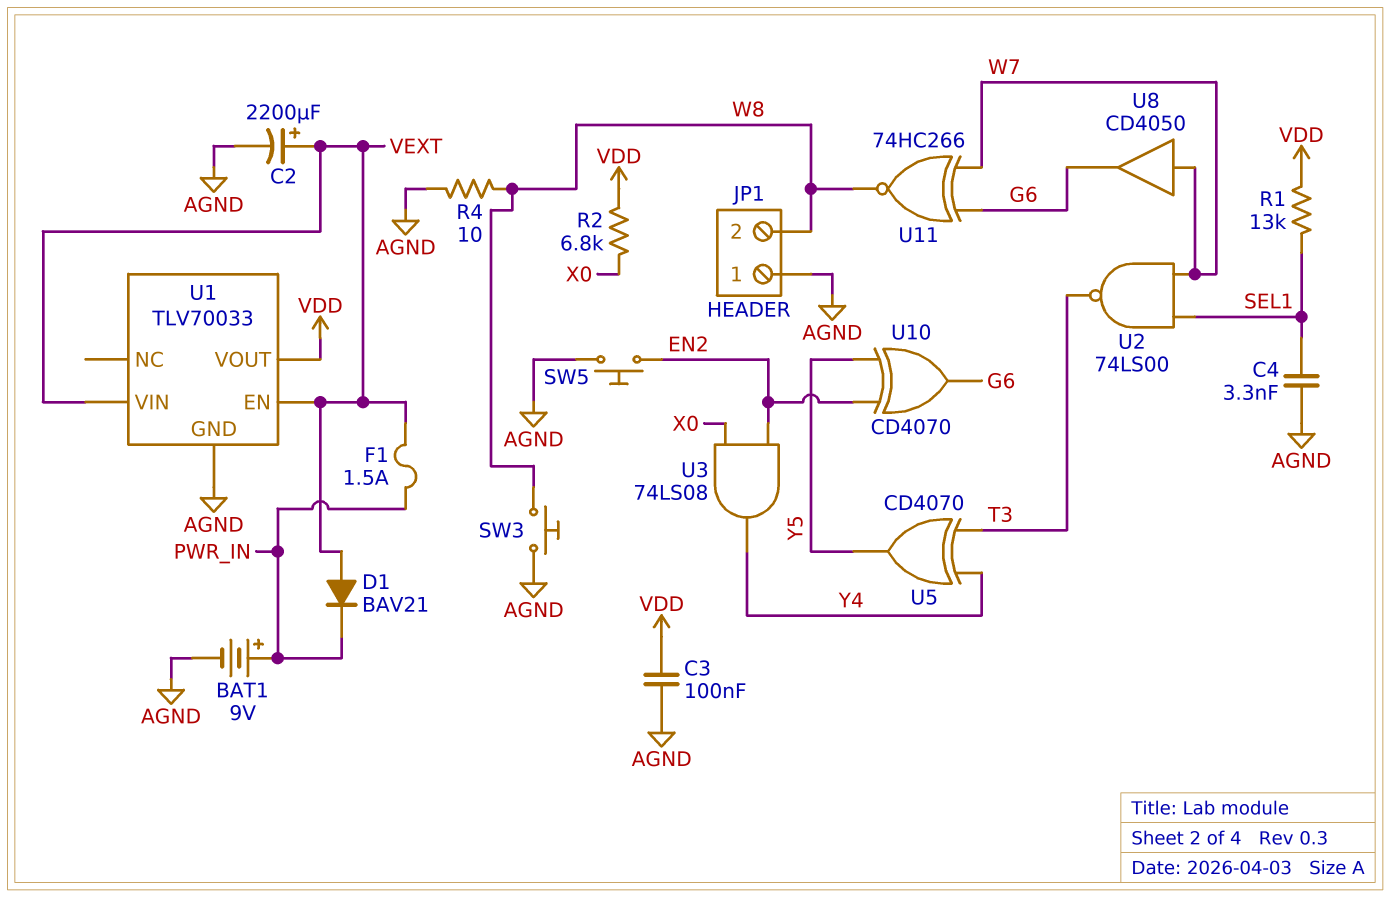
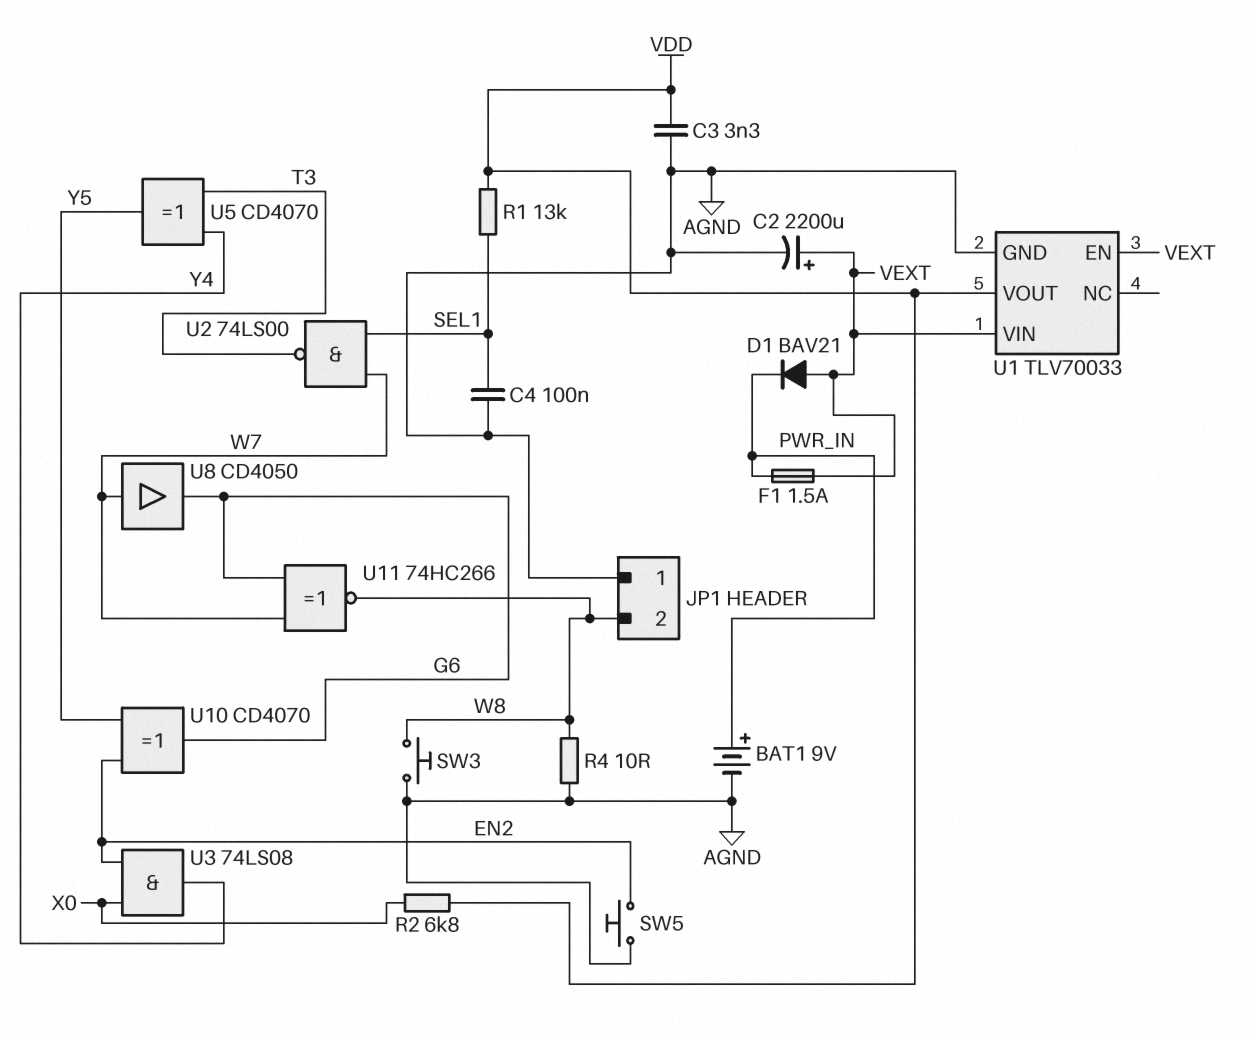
C3: 100nF (AGND, VDD) -> 3.3nF (AGND, VDD)
C4: 3.3nF (AGND, SEL1) -> 100nF (AGND, SEL1)

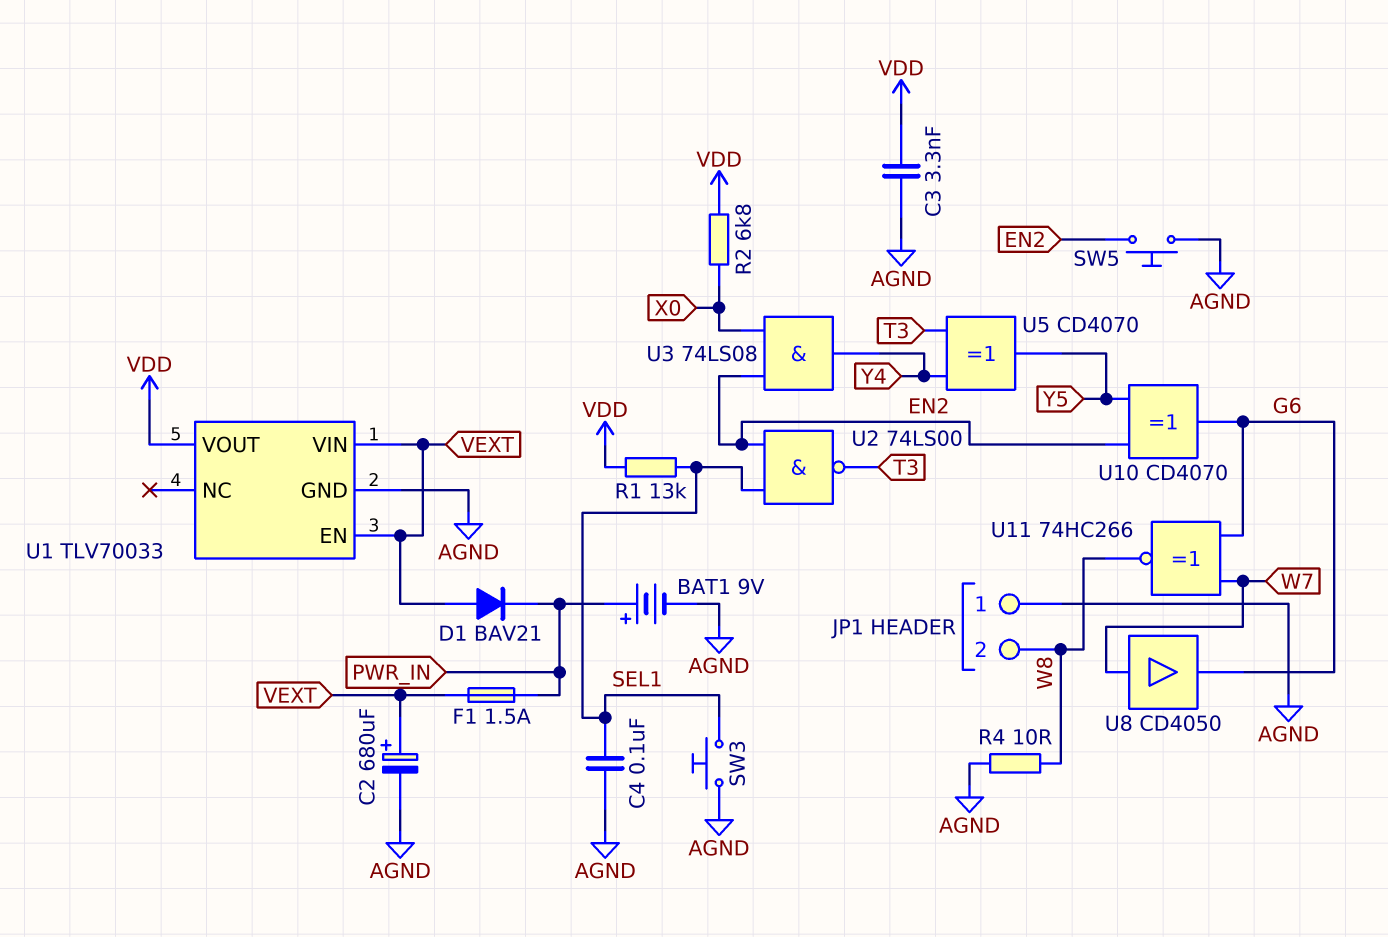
C2: 2200uF (plus VEXT, minus AGND) -> 680uF (plus VEXT, minus AGND)
SW3: button (AGND, W8) -> button (AGND, SEL1)
U2: NAND 74LS00 (in SEL1, in W7, out T3) -> NAND 74LS00 (in EN2, in SEL1, out T3)

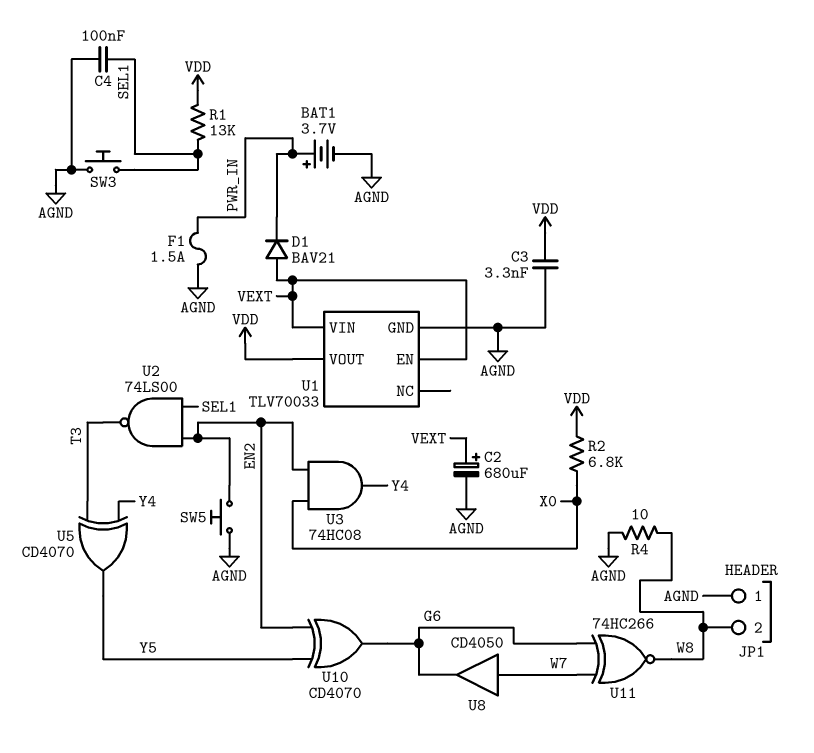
BAT1: 9V (plus PWR_IN, minus AGND) -> 3.7V (plus PWR_IN, minus AGND)
F1: 1.5A (PWR_IN, VEXT) -> 1.5A (AGND, PWR_IN)
U3: AND 74LS08 (in EN2, in X0, out Y4) -> AND 74HC08 (in EN2, in X0, out Y4)

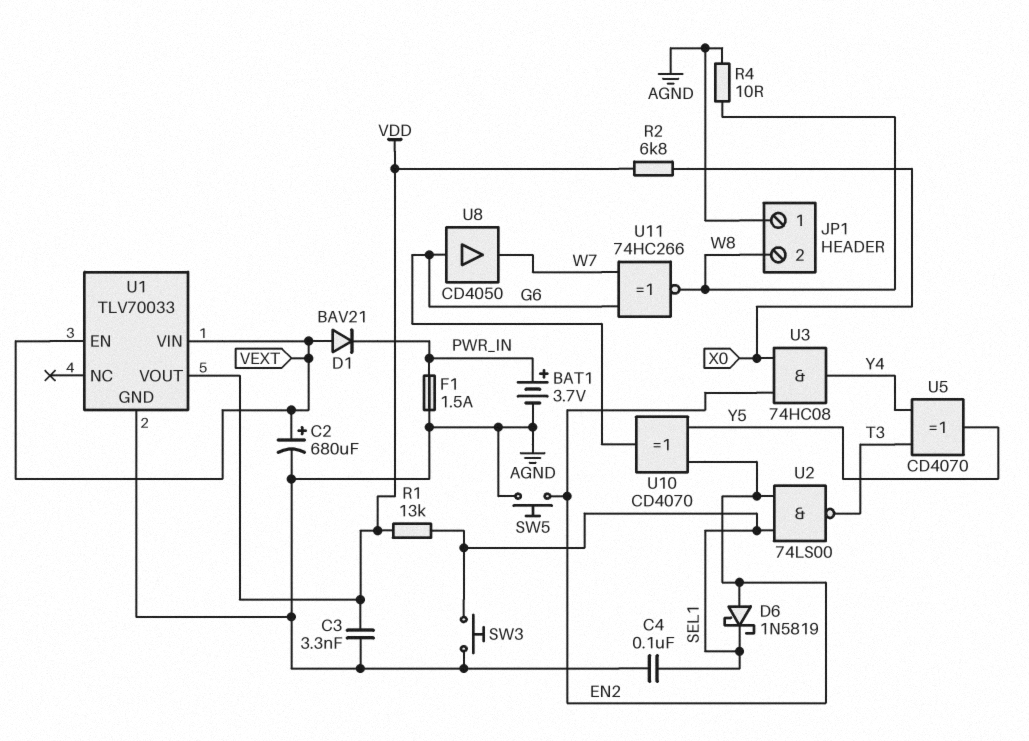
D6: none -> schottky 1N5819 (A EN2, K SEL1)
U8: buffer CD4050 (in W7, out G6) -> buffer CD4050 (in G6, out W7)

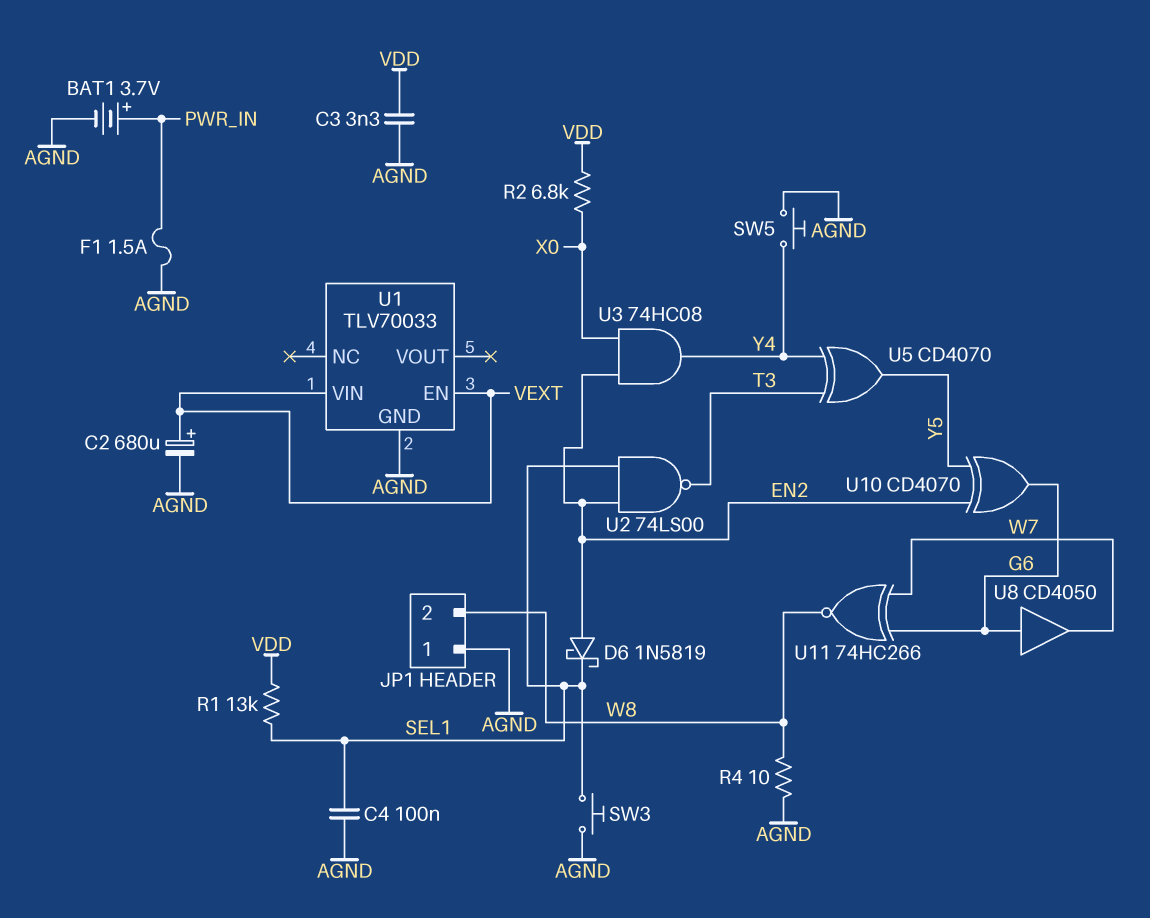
D1: diode BAV21 (A VEXT, K PWR_IN) -> none
SW5: button (AGND, EN2) -> button (AGND, Y4)
U1 pin VOUT: VDD -> none

